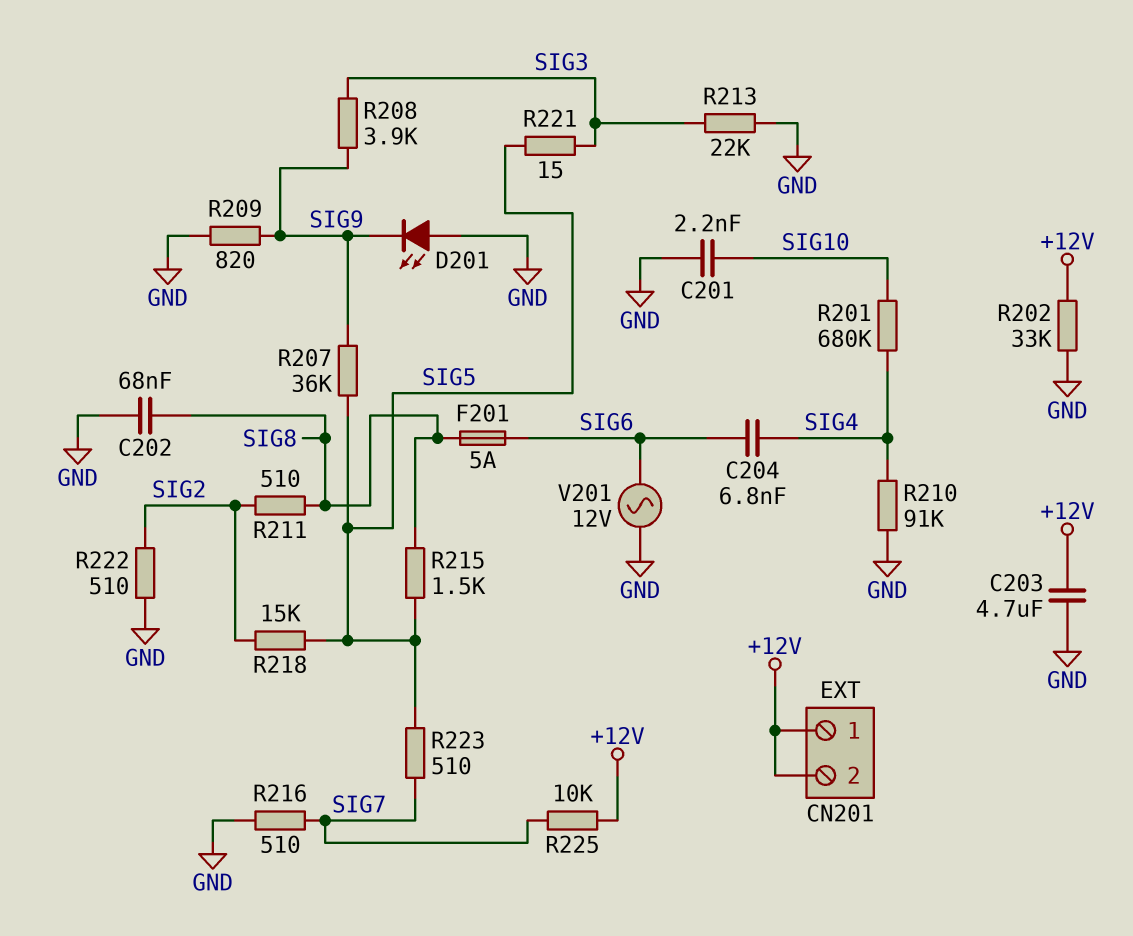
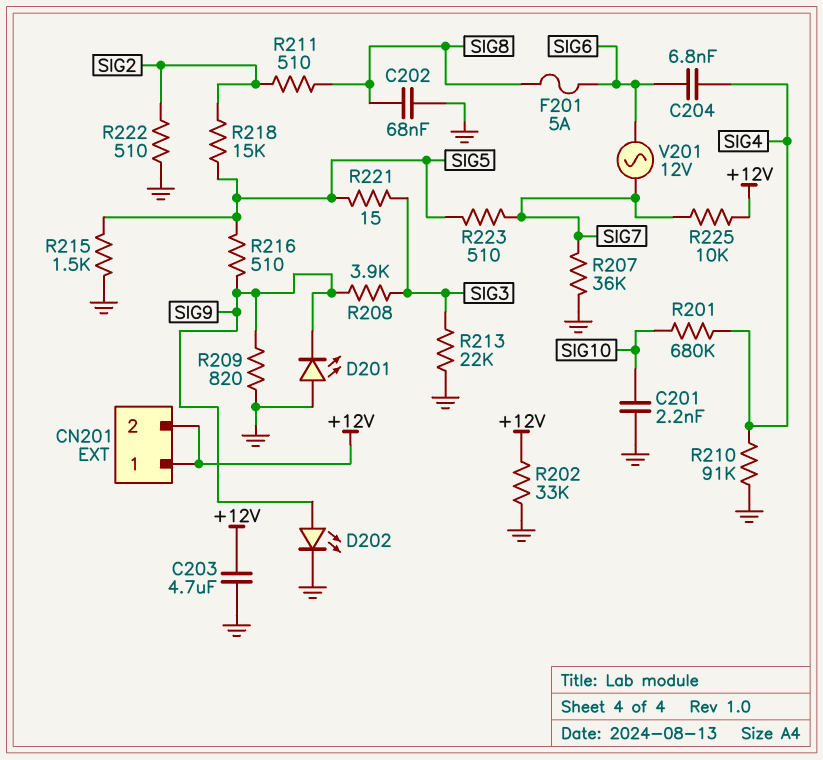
D202: none -> LED (A SIG9, K GND)
R207: 36k (SIG5, SIG9) -> 36k (GND, SIG7)
R215: 1.5k (SIG5, SIG8) -> 1.5k (GND, SIG5)
R216: 510 (GND, SIG7) -> 510 (SIG5, SIG9)
V201: AC 12V (GND, SIG6) -> AC 12V (SIG6, SIG7)

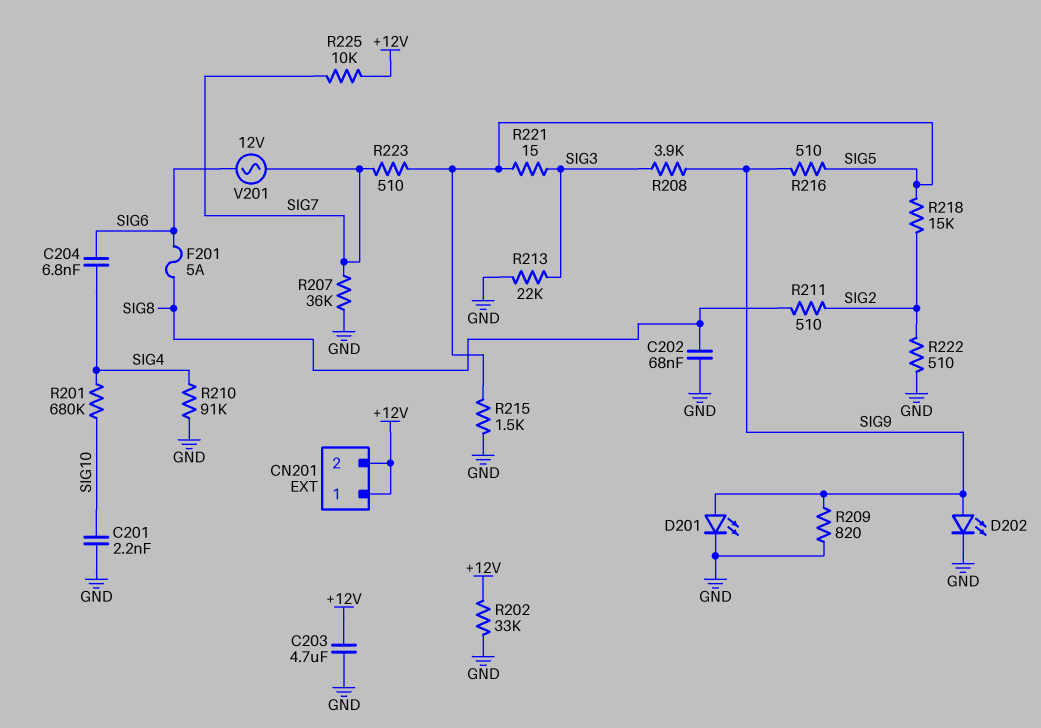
D201: LED (A GND, K SIG9) -> LED (A SIG9, K GND)

